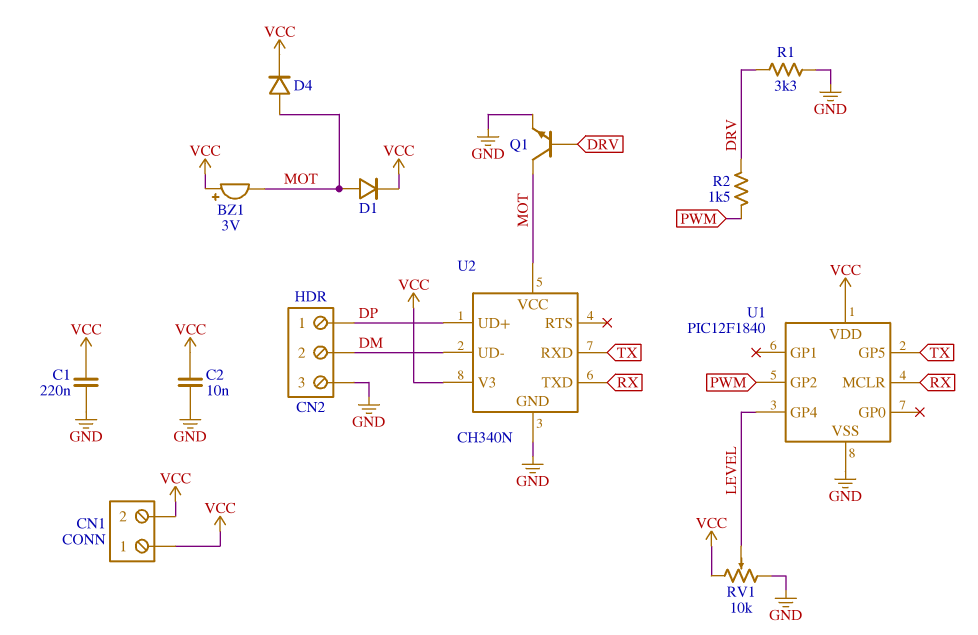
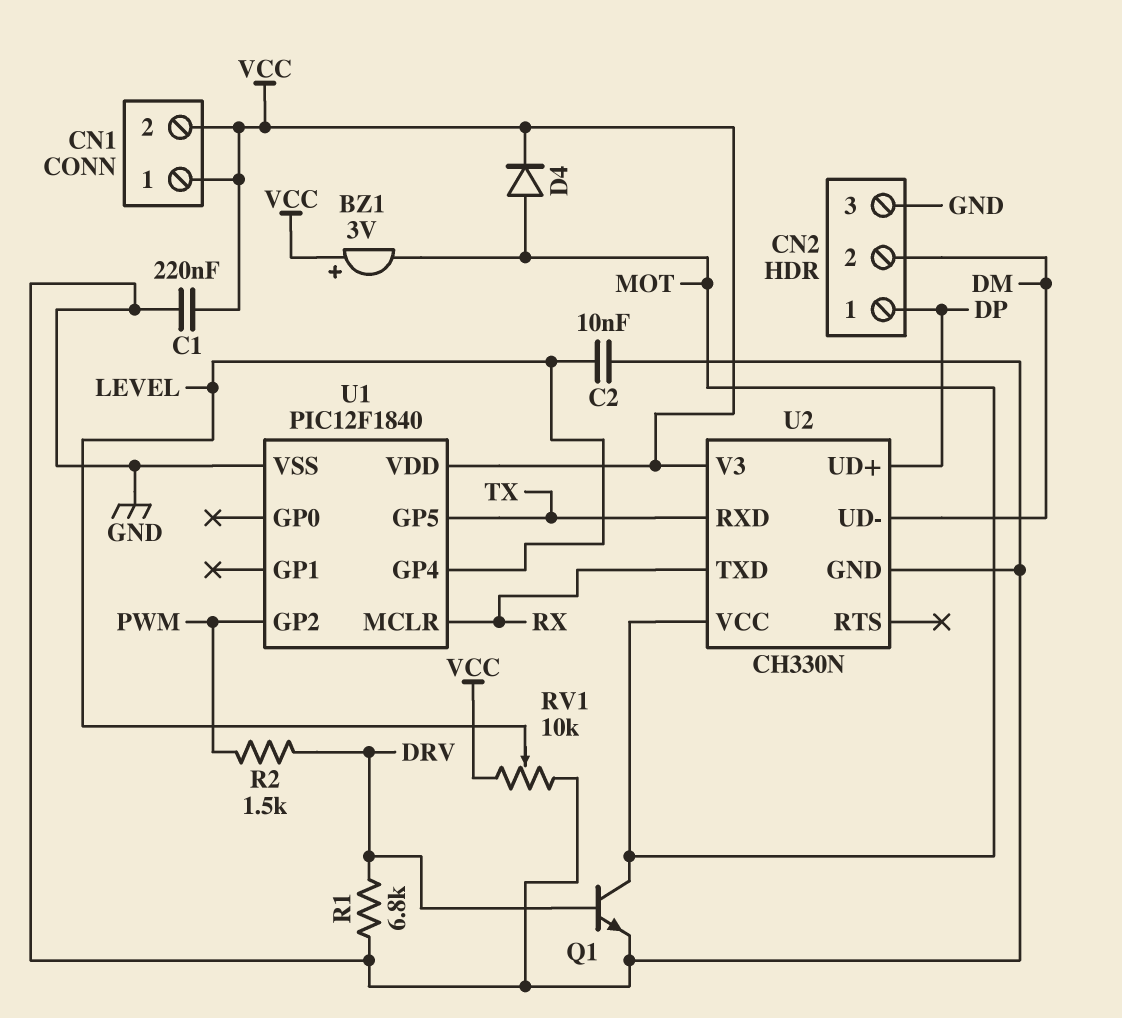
C2: 10nF (GND, VCC) -> 10nF (GND, LEVEL)
D1: diode (A MOT, K VCC) -> none
R1: 3.3k (DRV, GND) -> 6.8k (DRV, GND)
U2: CH340N -> CH330N

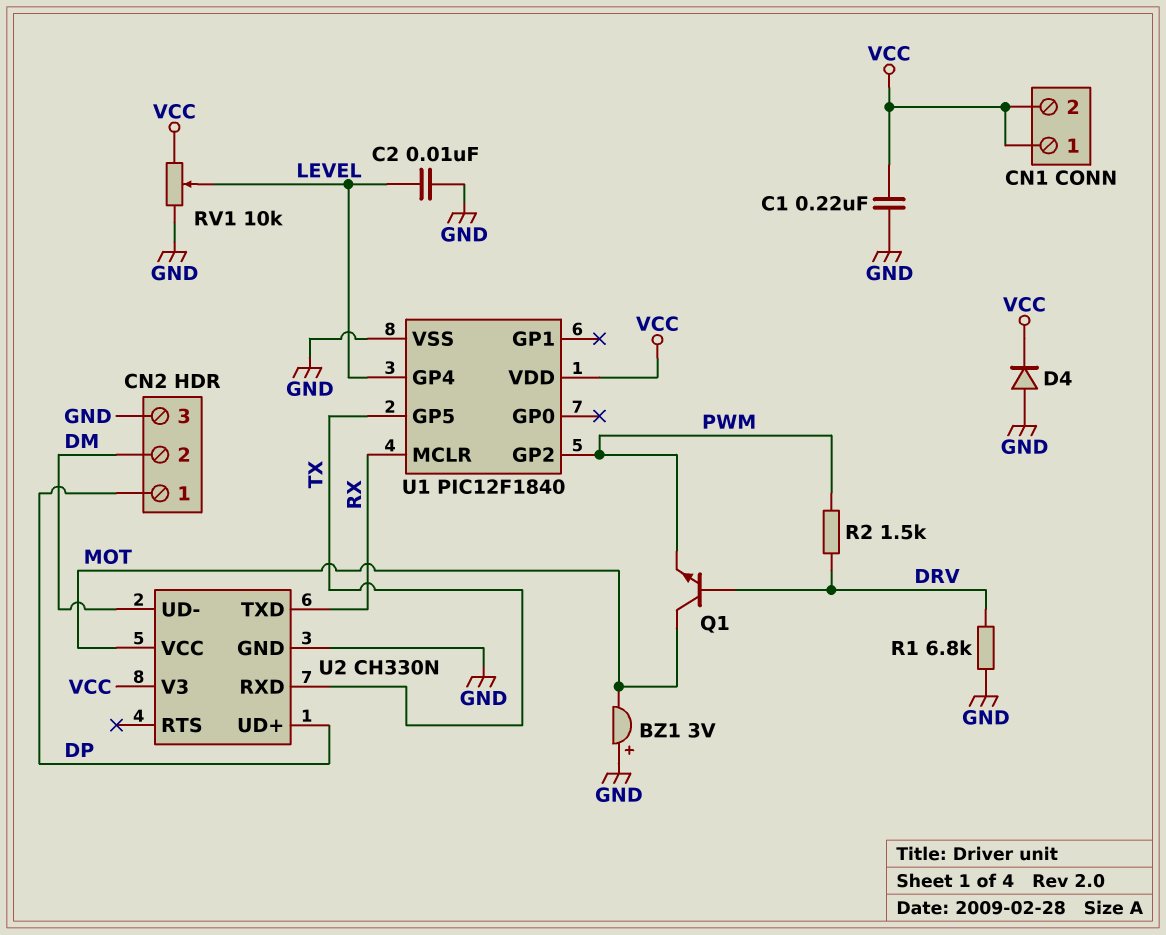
BZ1: buzzer 3V (plus VCC, minus MOT) -> buzzer 3V (plus GND, minus MOT)
D4: diode (A MOT, K VCC) -> diode (A GND, K VCC)
Q1: NPN (B DRV, C MOT, E GND) -> NPN (B DRV, C MOT, E PWM)

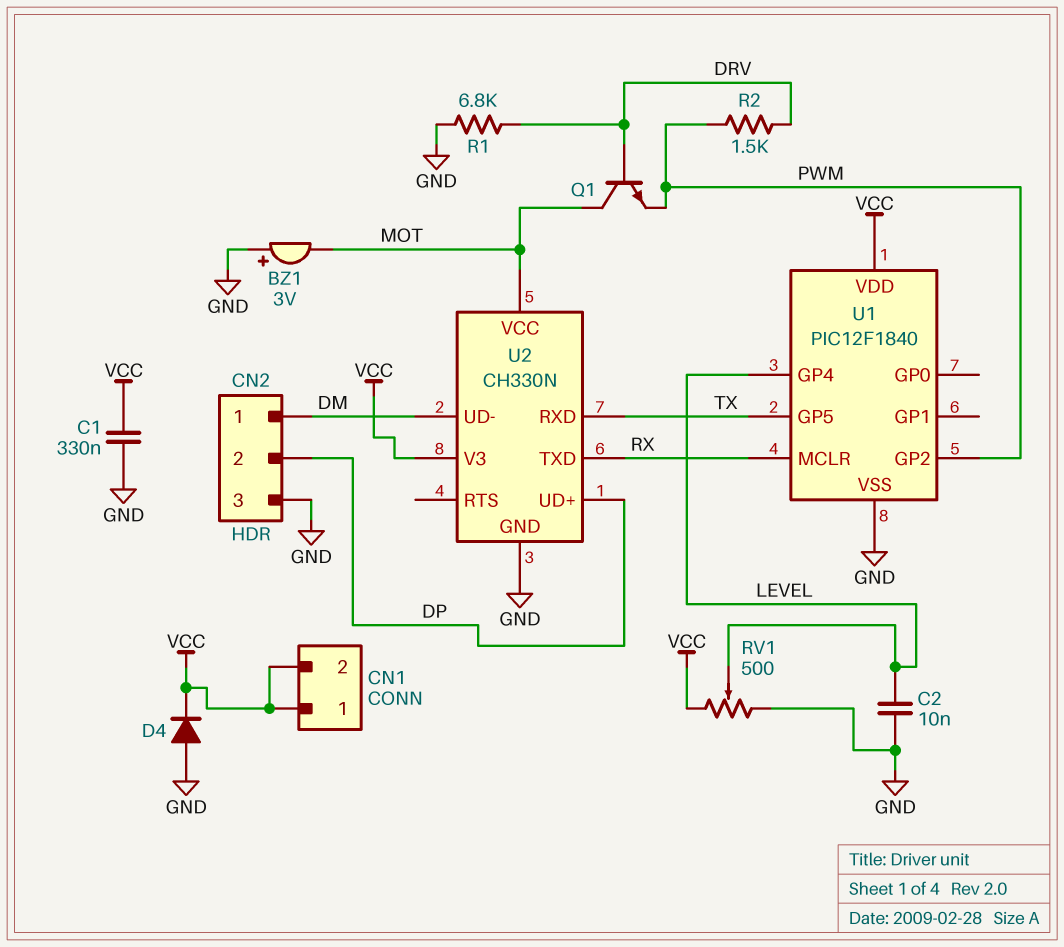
C1: 220nF (GND, VCC) -> 330nF (GND, VCC)
CN2 pin 1: DP -> DM
CN2 pin 2: DM -> DP
RV1: 10k (GND, VCC, wiper LEVEL) -> 500 (GND, VCC, wiper LEVEL)

